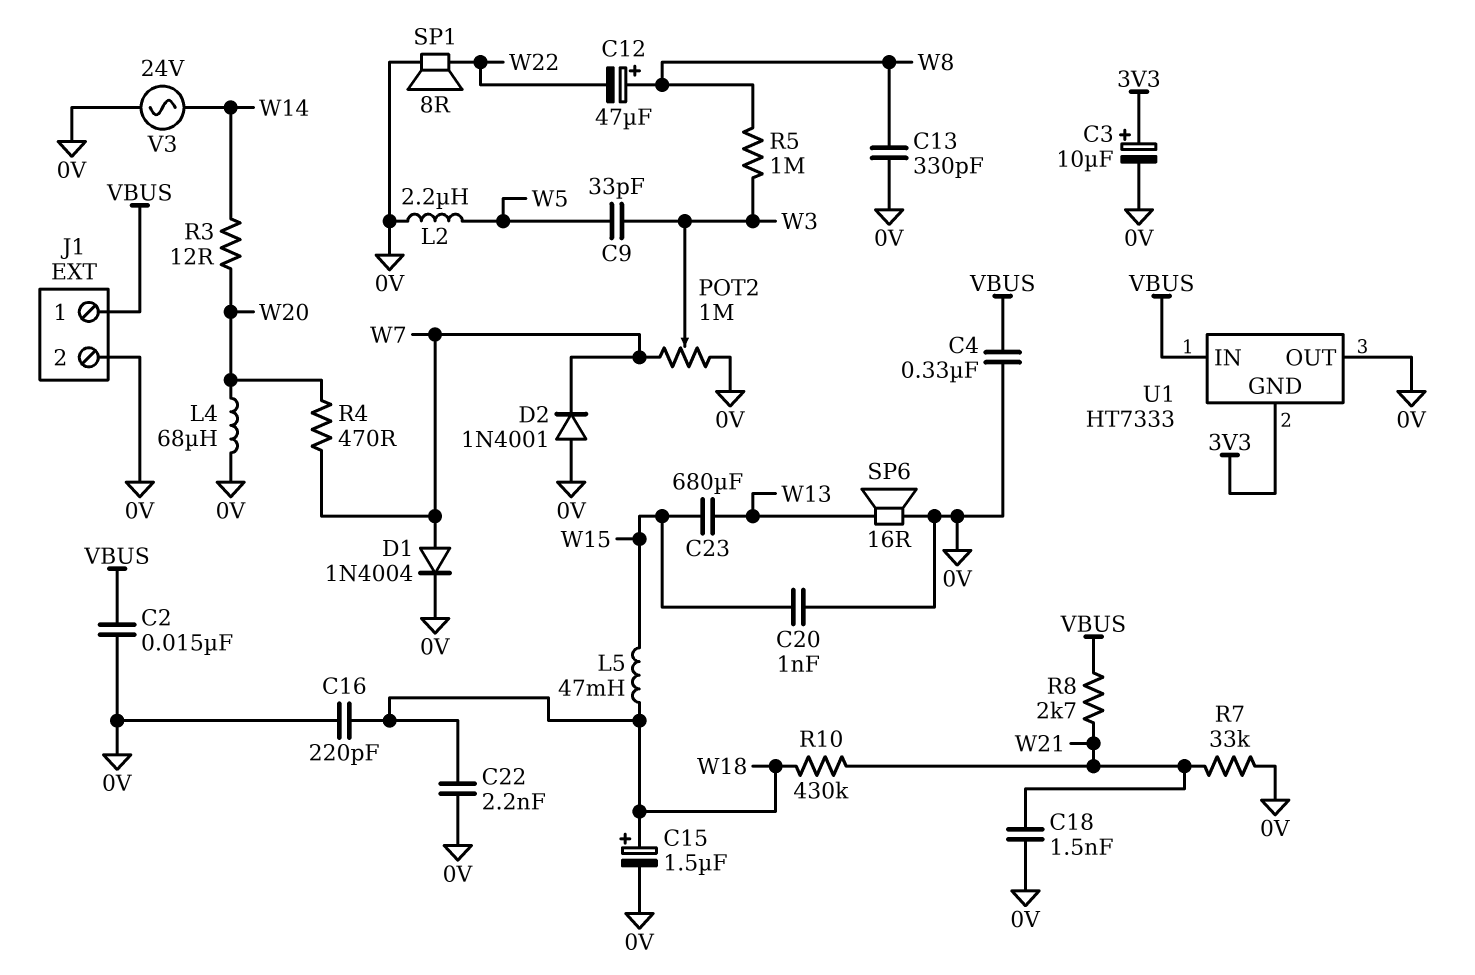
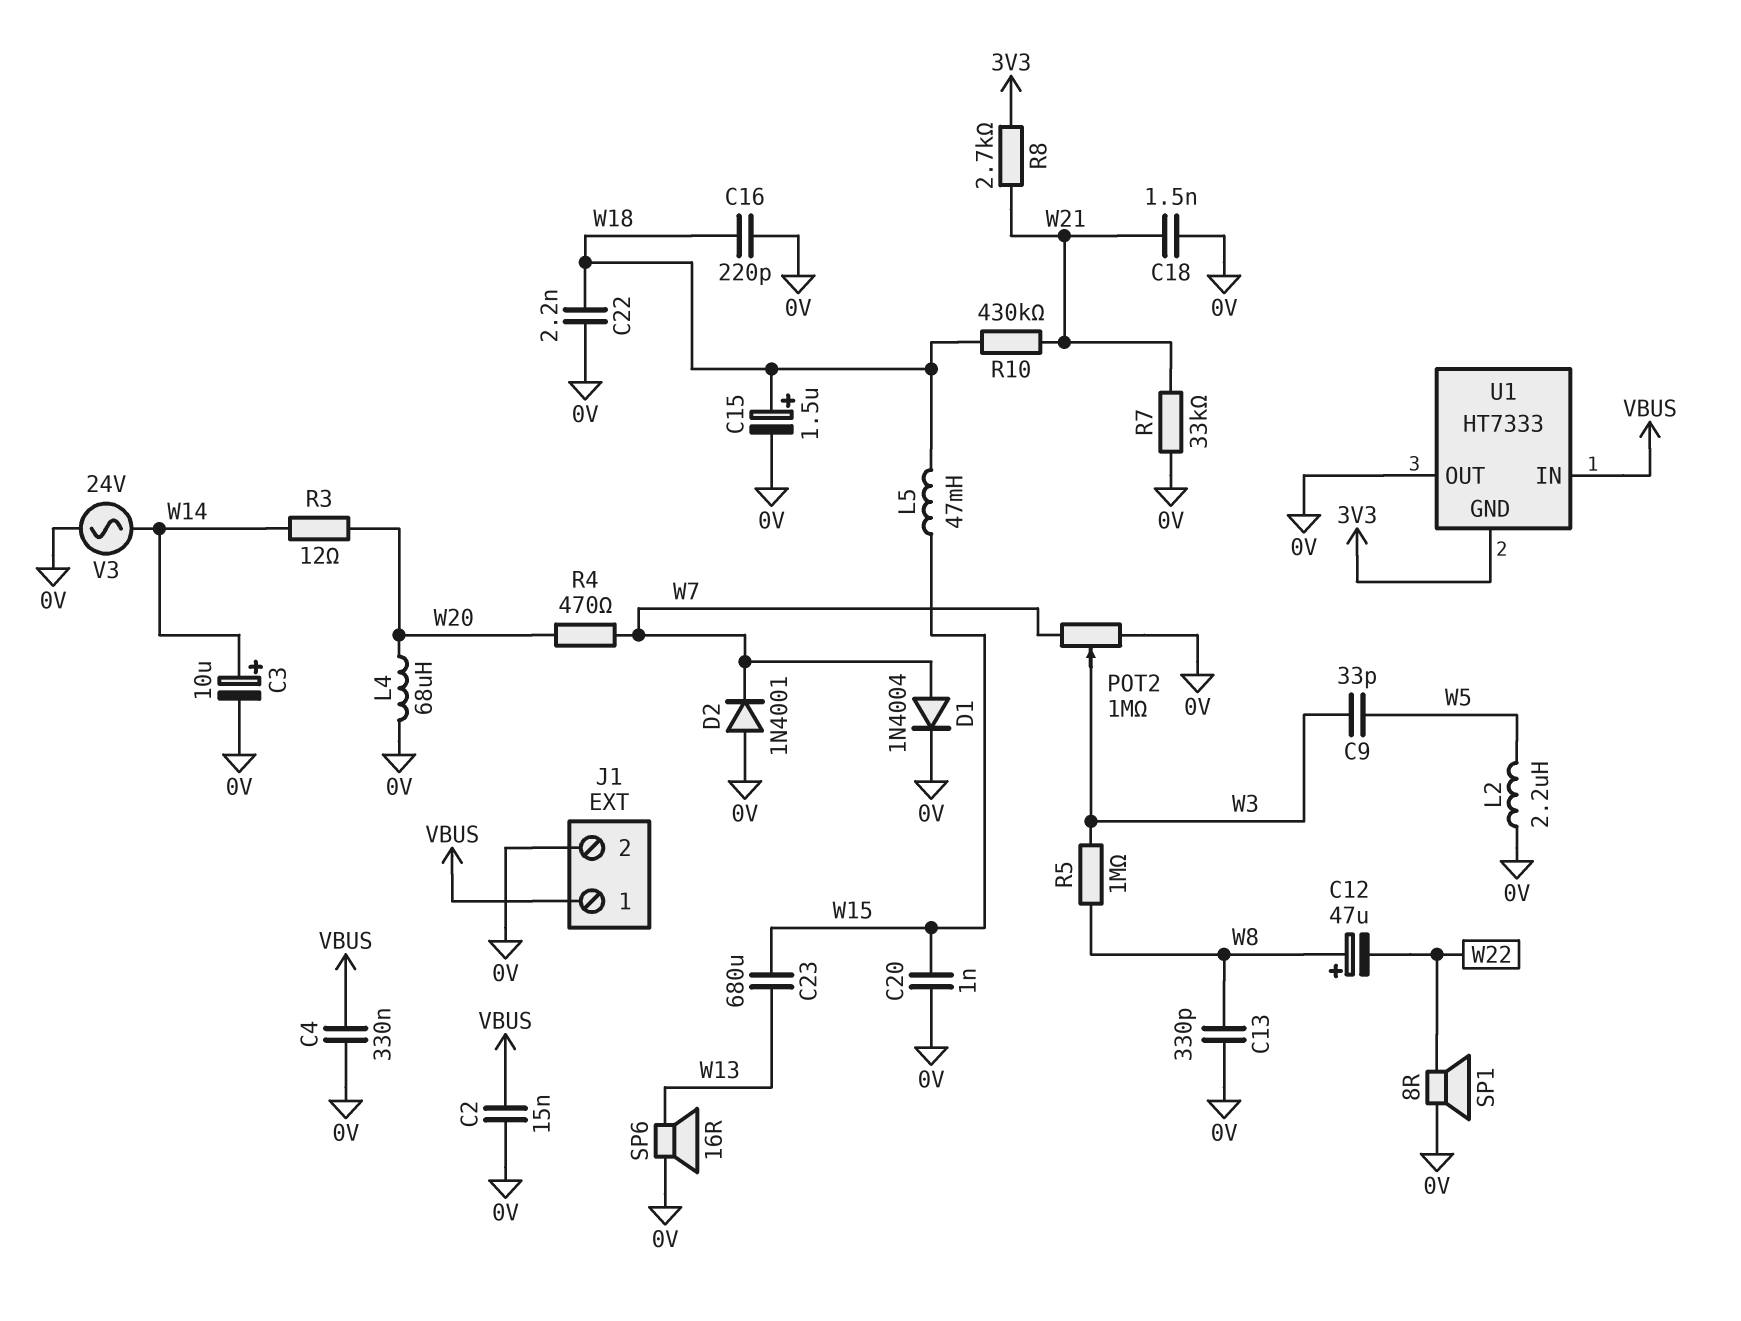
C3: 10uF (plus 3V3, minus 0V) -> 10uF (plus W14, minus 0V)
R8: 2.7k (VBUS, W21) -> 2.7k (3V3, W21)

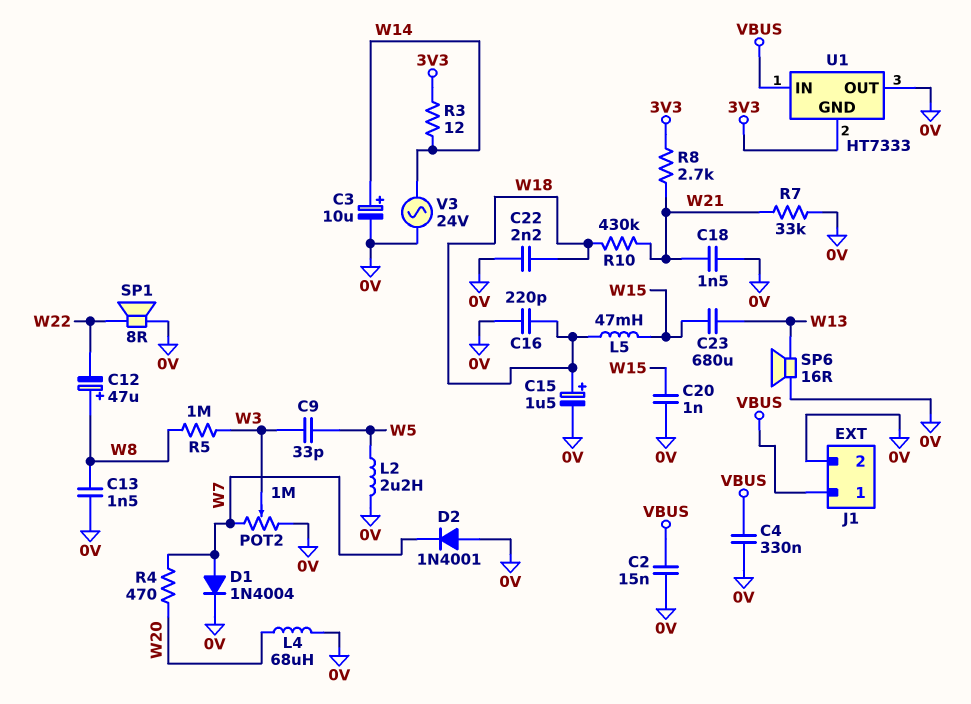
C13: 330pF (0V, W8) -> 1.5nF (0V, W8)
R3: 12 (W14, W20) -> 12 (3V3, W14)

